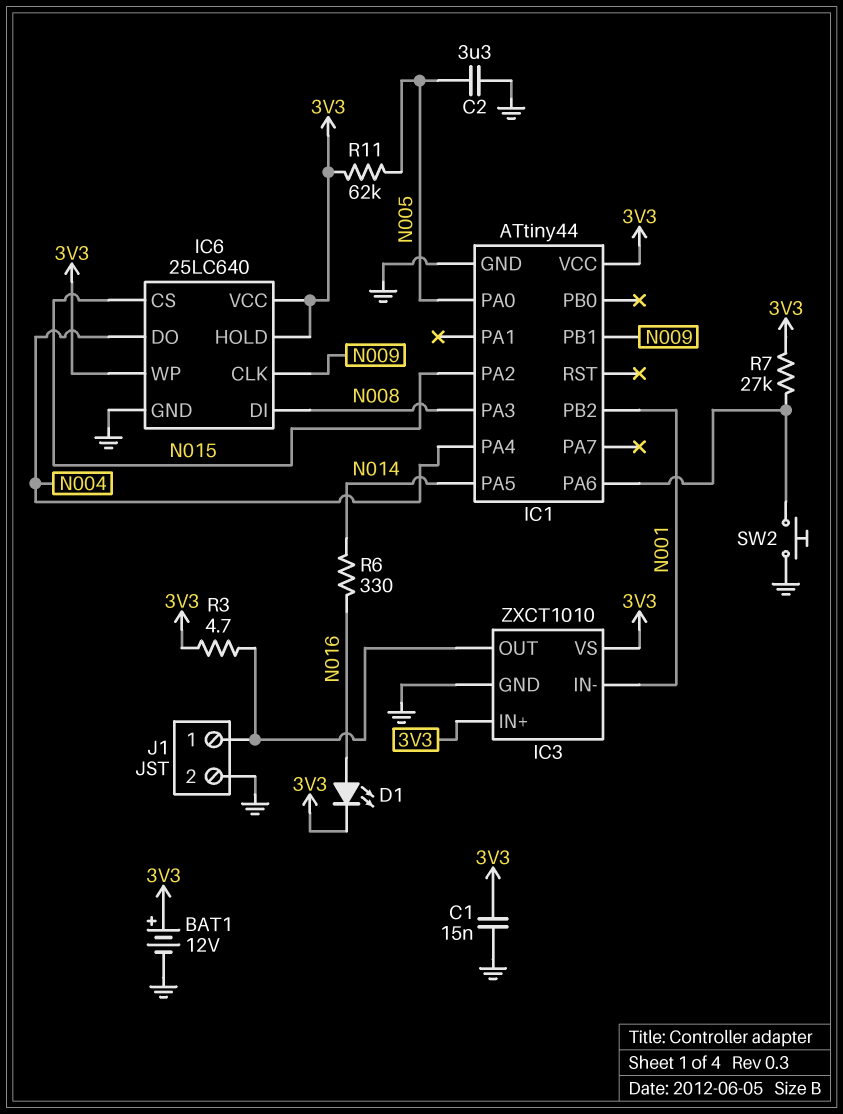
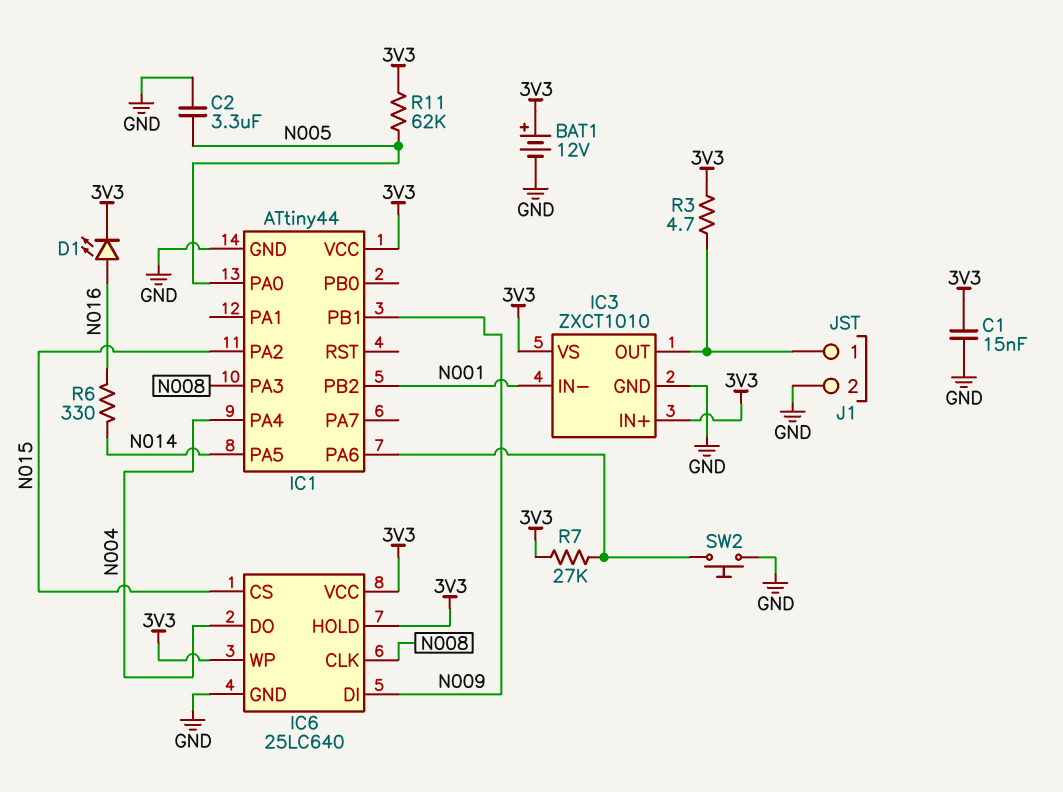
IC6 pin CLK: N009 -> N008
IC6 pin DI: N008 -> N009

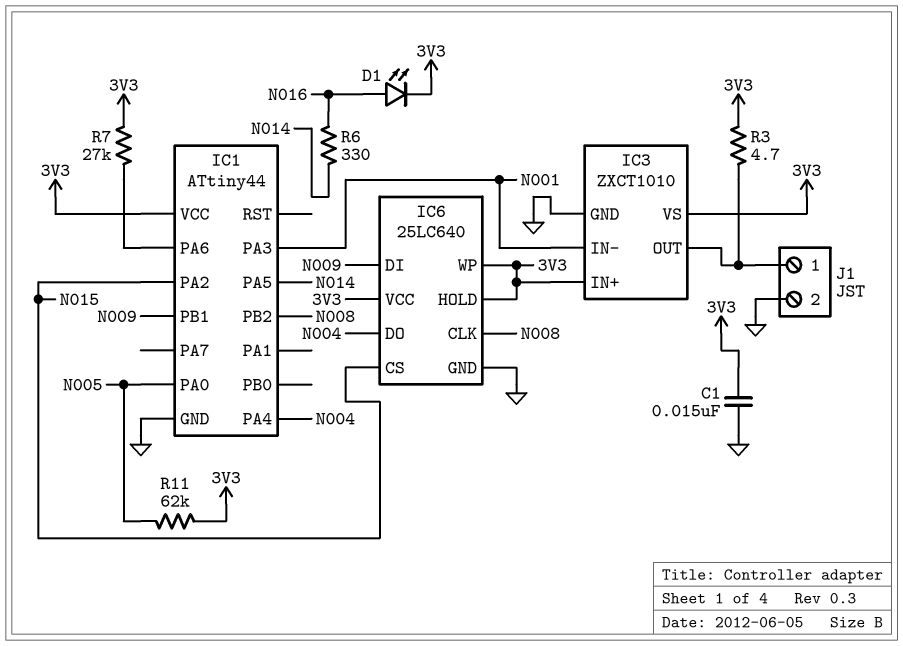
BAT1: 12V (plus 3V3, minus GND) -> none
C2: 3.3uF (GND, N005) -> none
IC1 pin PA3: N008 -> N001
IC1 pin PB2: N001 -> N008
SW2: button (GND, IC1/PA6) -> none

